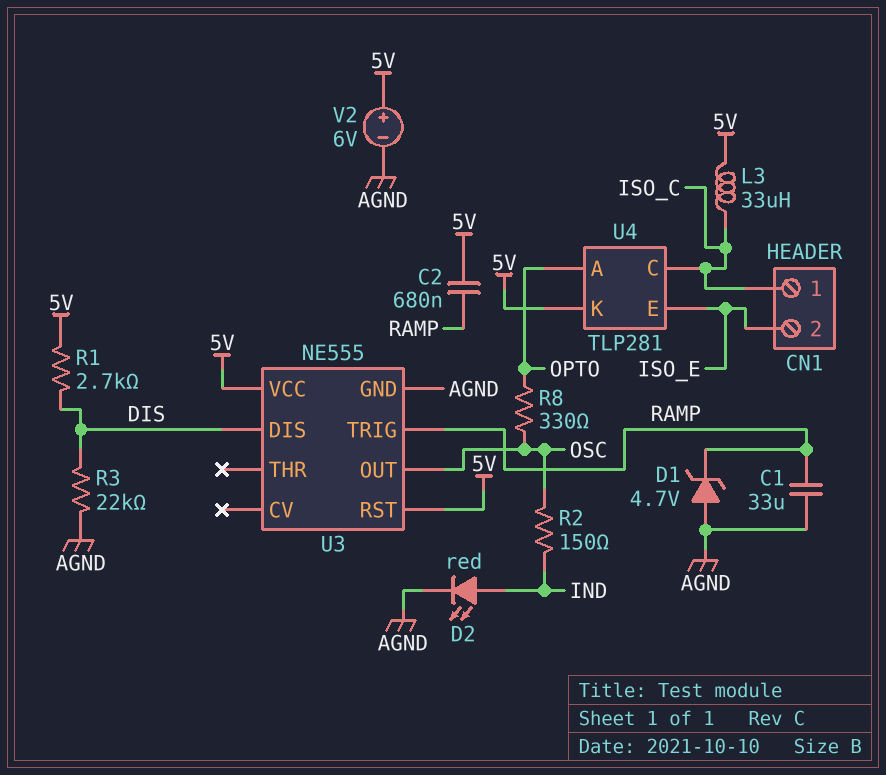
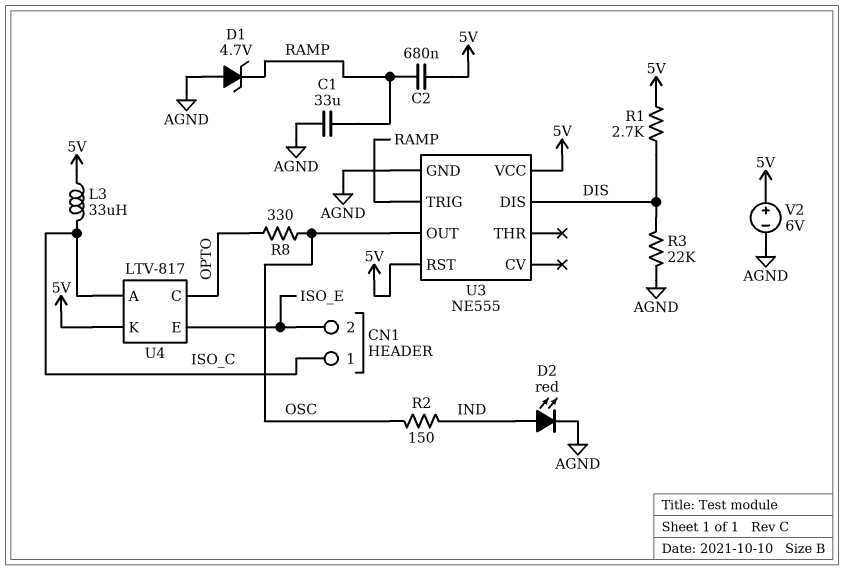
U4: TLP281 -> LTV-817
U4 pin A: OPTO -> ISO_C
U4 pin C: ISO_C -> OPTO

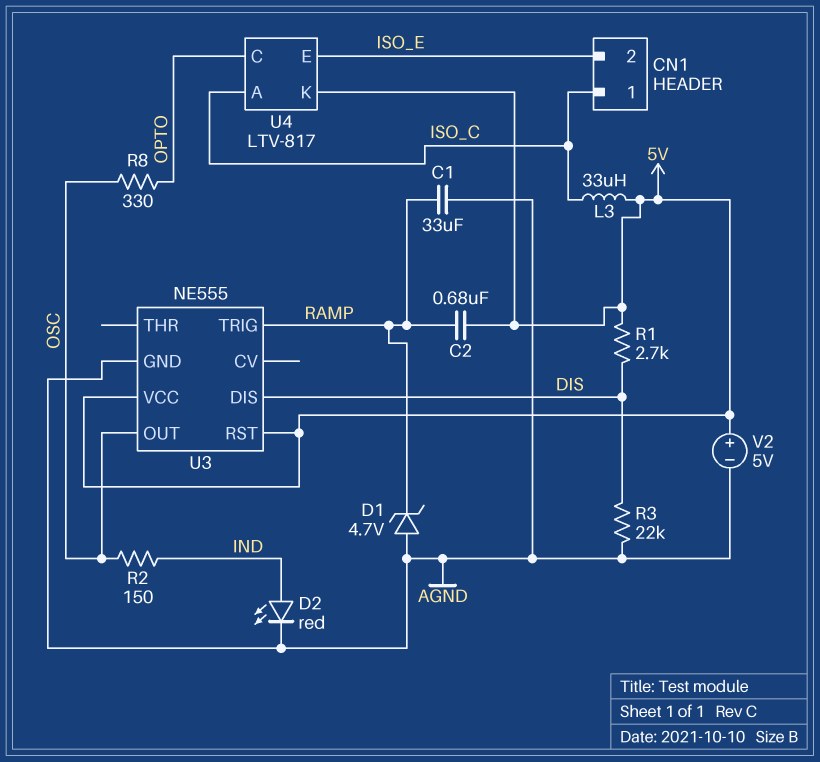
V2: 6V (plus 5V, minus AGND) -> 5V (plus 5V, minus AGND)

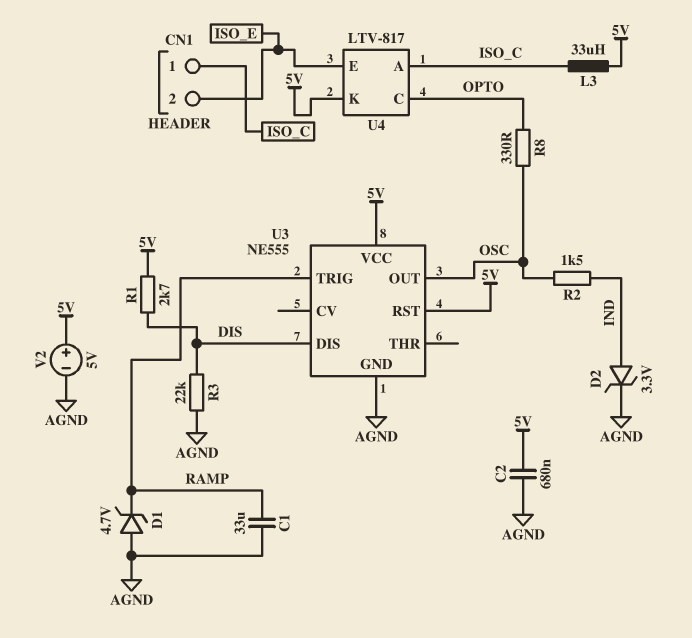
C2: 680nF (5V, RAMP) -> 680nF (5V, AGND)
D2: LED red (A IND, K AGND) -> zener 3.3V (A IND, K AGND)
R2: 150 (IND, OSC) -> 1.5k (IND, OSC)

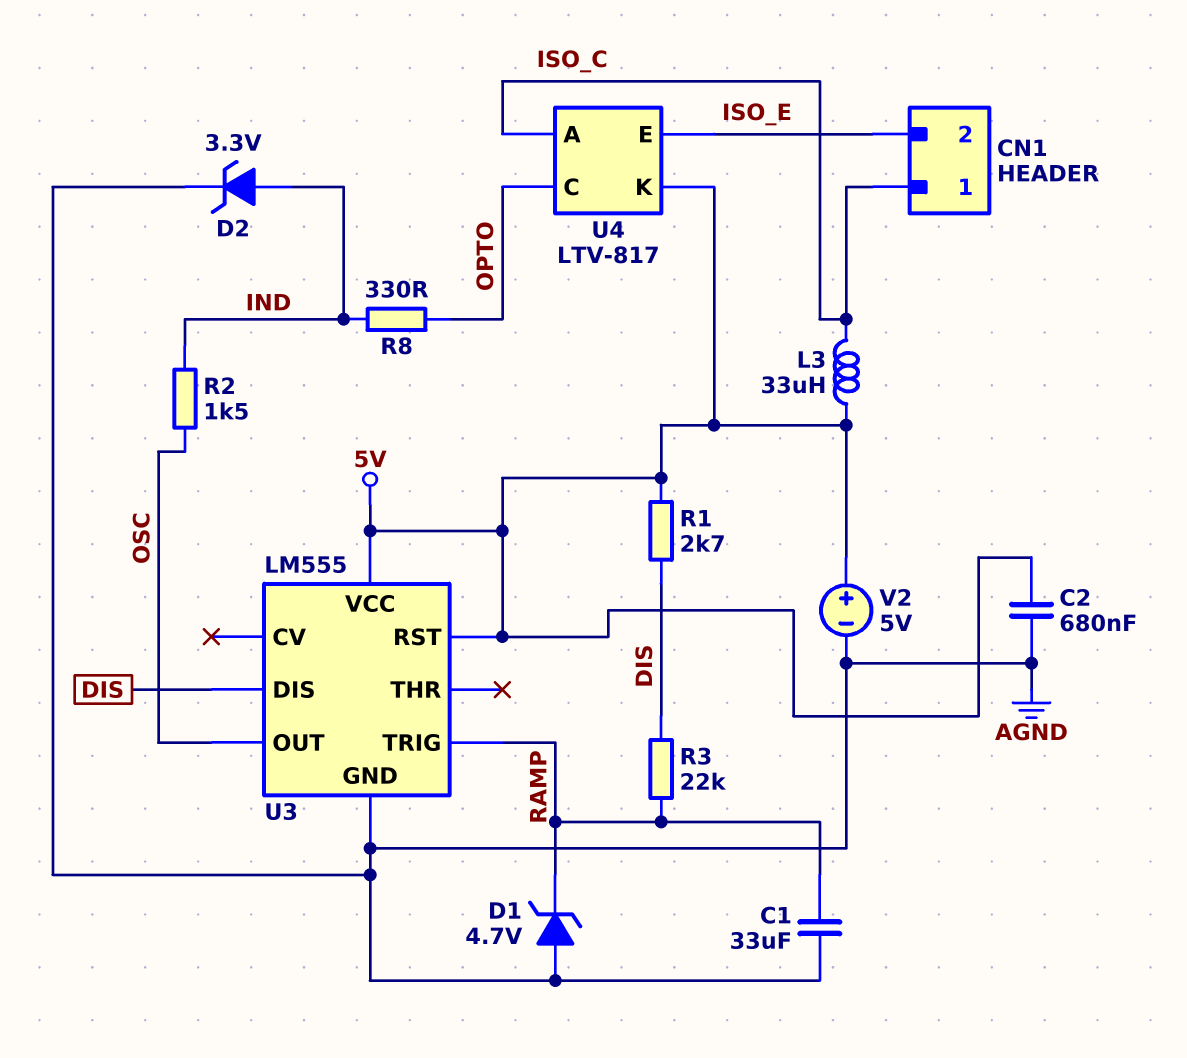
R3: 22k (AGND, DIS) -> 22k (DIS, RAMP)
R8: 330 (OPTO, OSC) -> 330 (IND, OPTO)
U3: NE555 -> LM555

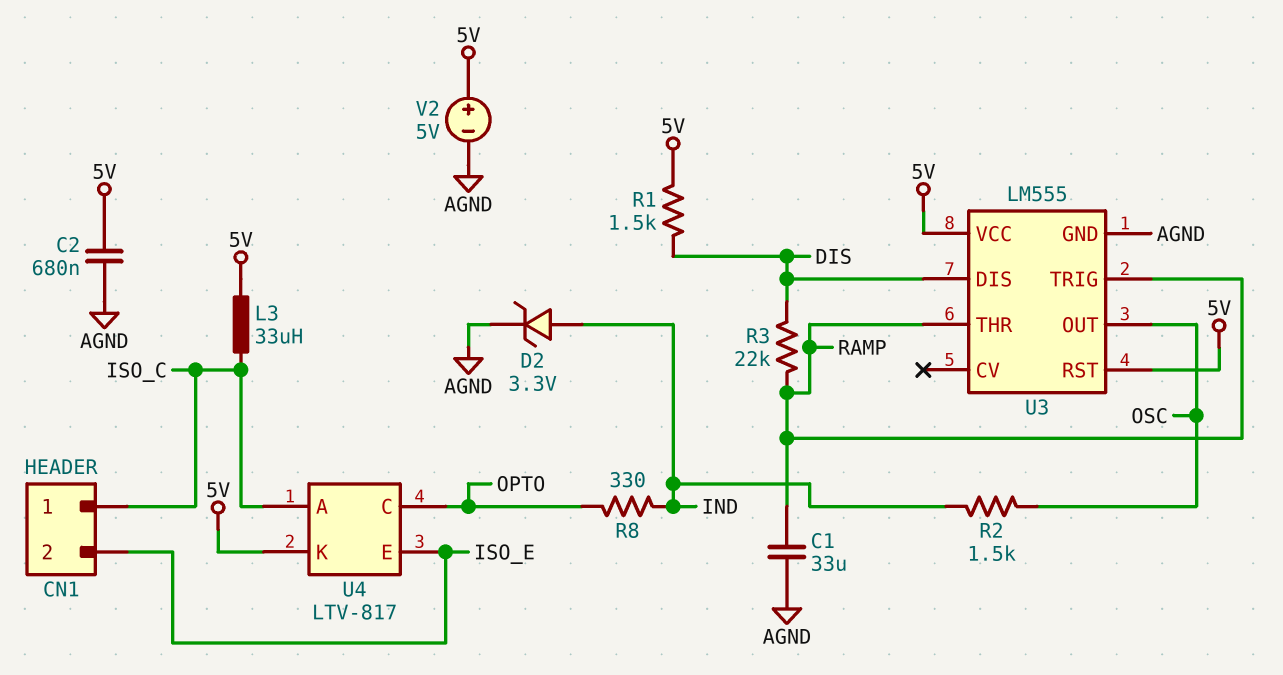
D1: zener 4.7V (A AGND, K RAMP) -> none
R1: 2.7k (5V, DIS) -> 1.5k (5V, DIS)
U3 pin THR: none -> RAMP

